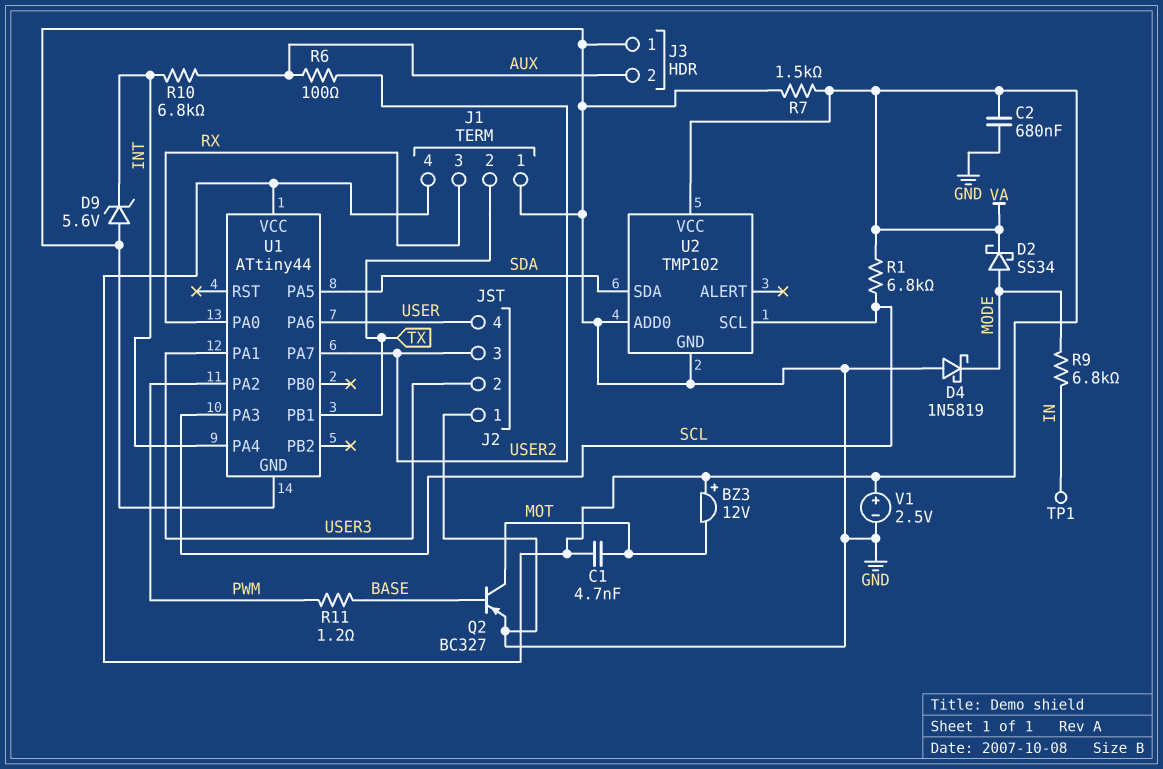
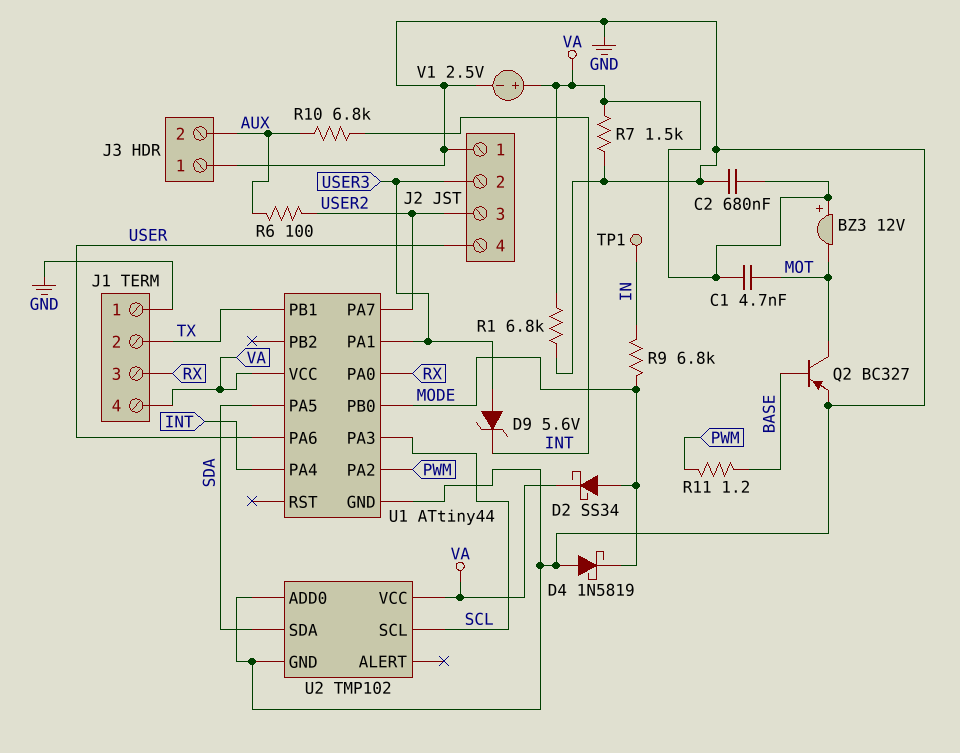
D9: zener 5.6V (A GND, K INT) -> zener 5.6V (A USER3, K INT)
R1: 6.8k (SCL, VA) -> 6.8k (GND, VA)
U1 pin PB0: none -> MODE

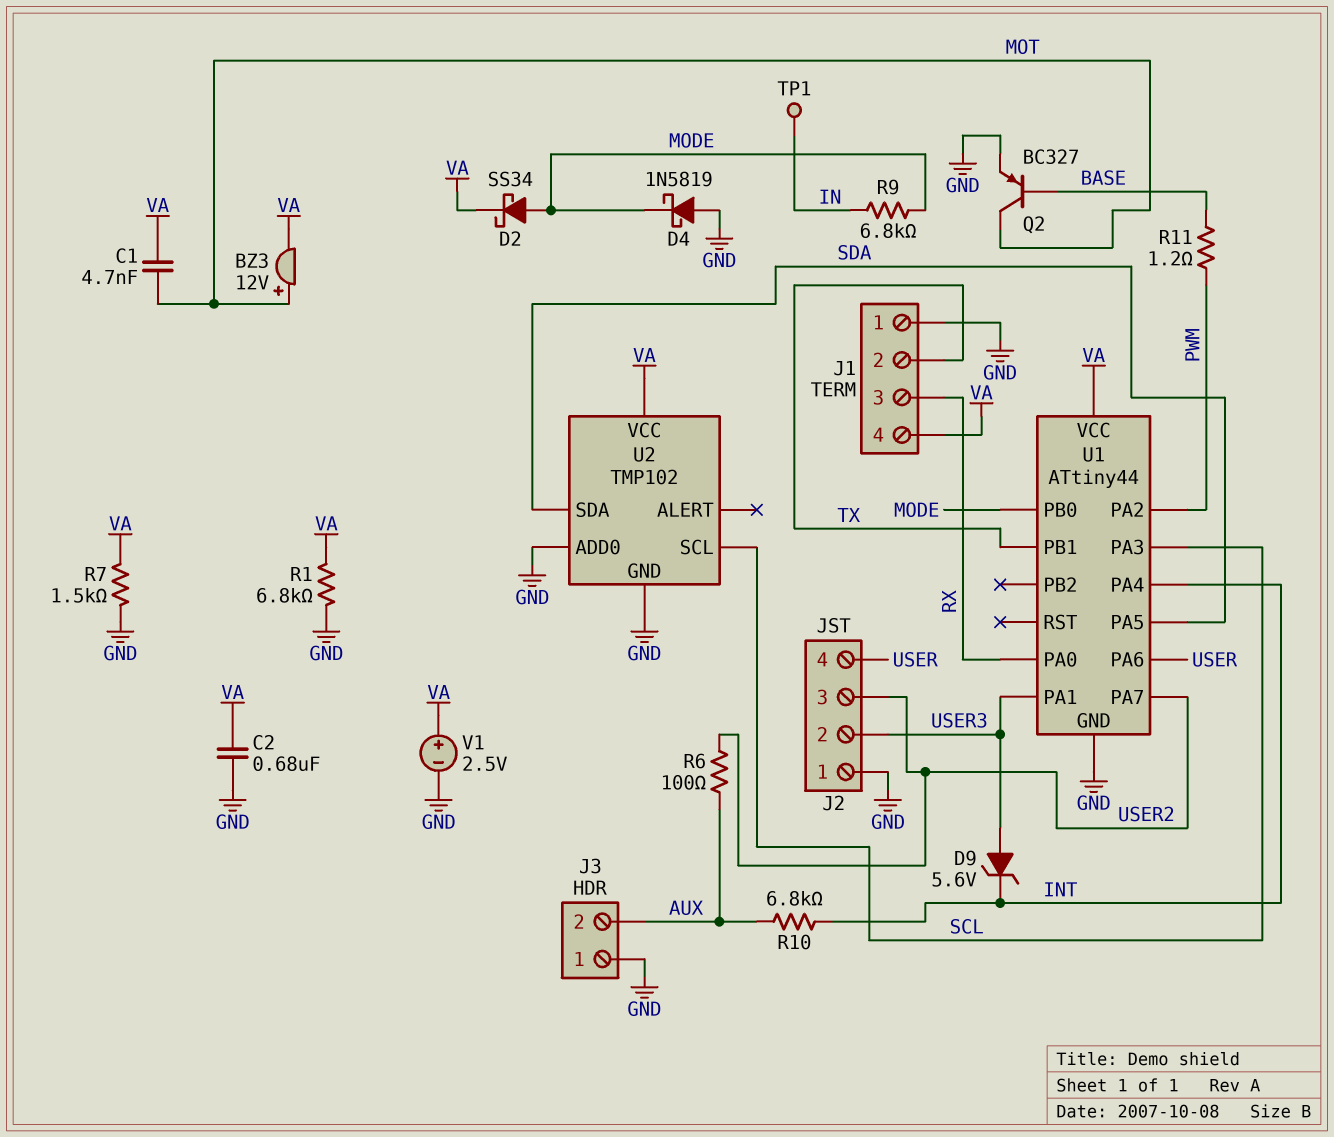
BZ3: buzzer 12V (plus VA, minus MOT) -> buzzer 12V (plus MOT, minus VA)

